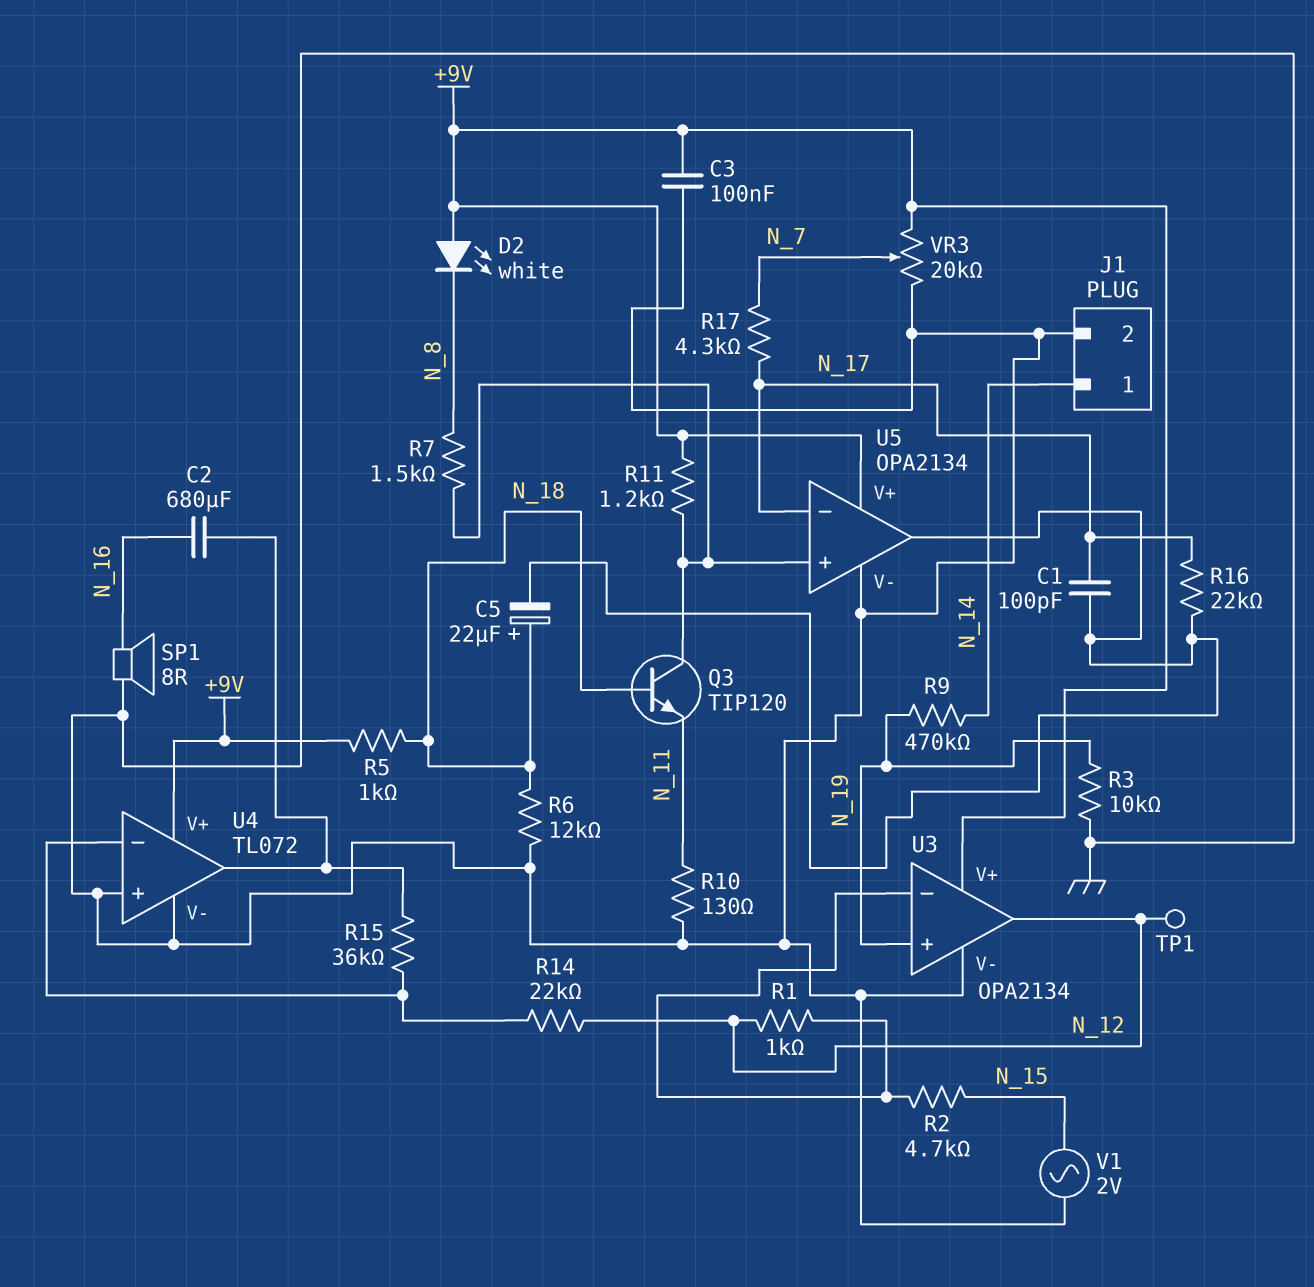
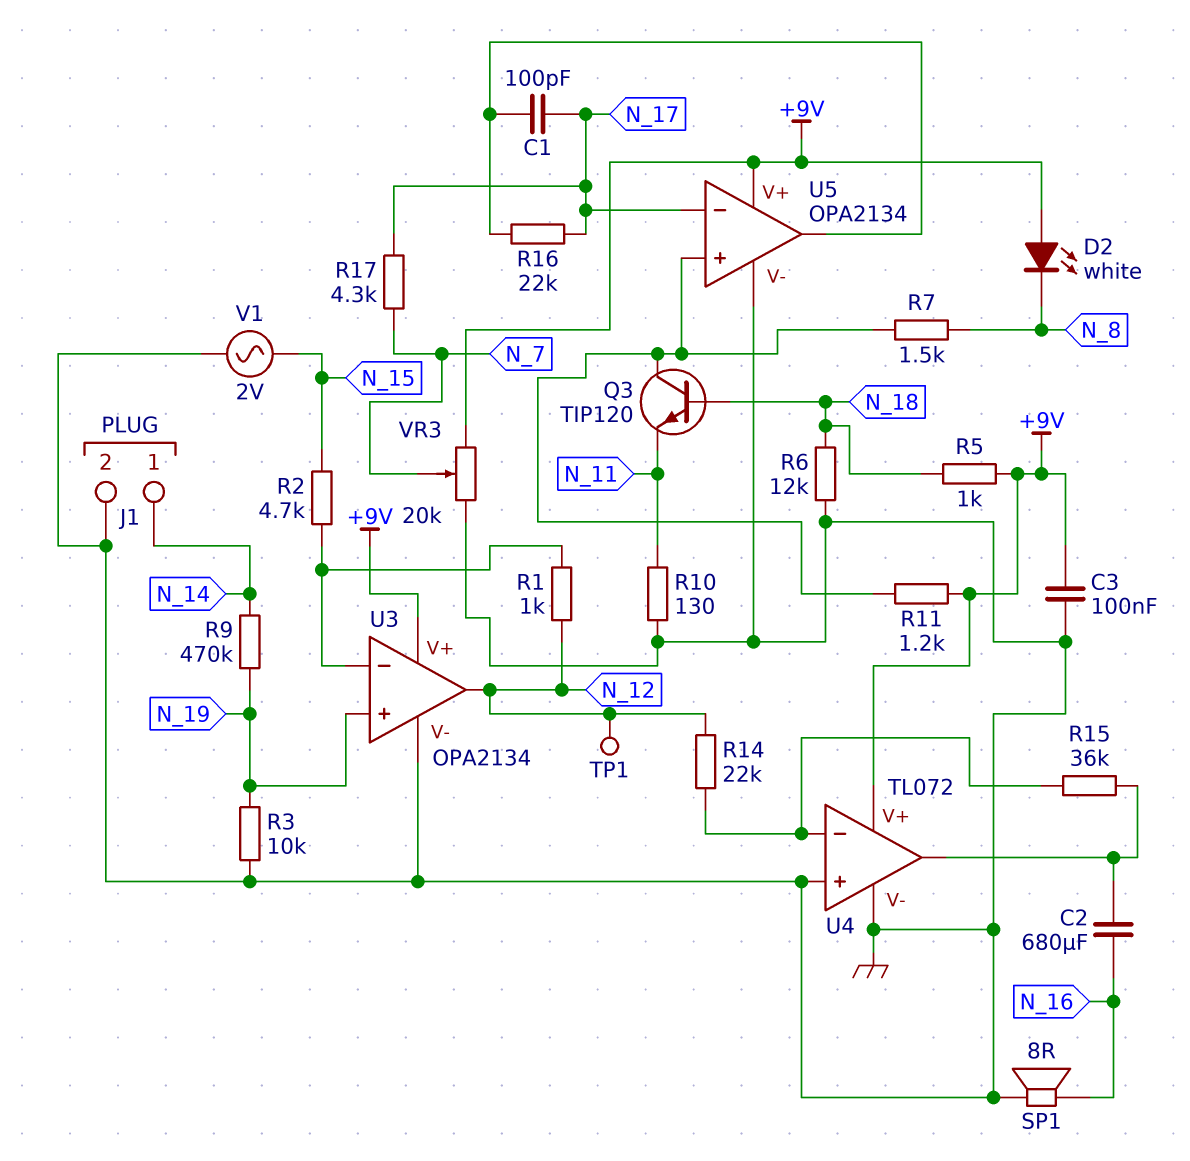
C5: 22uF (plus N_18, minus U5/out) -> none

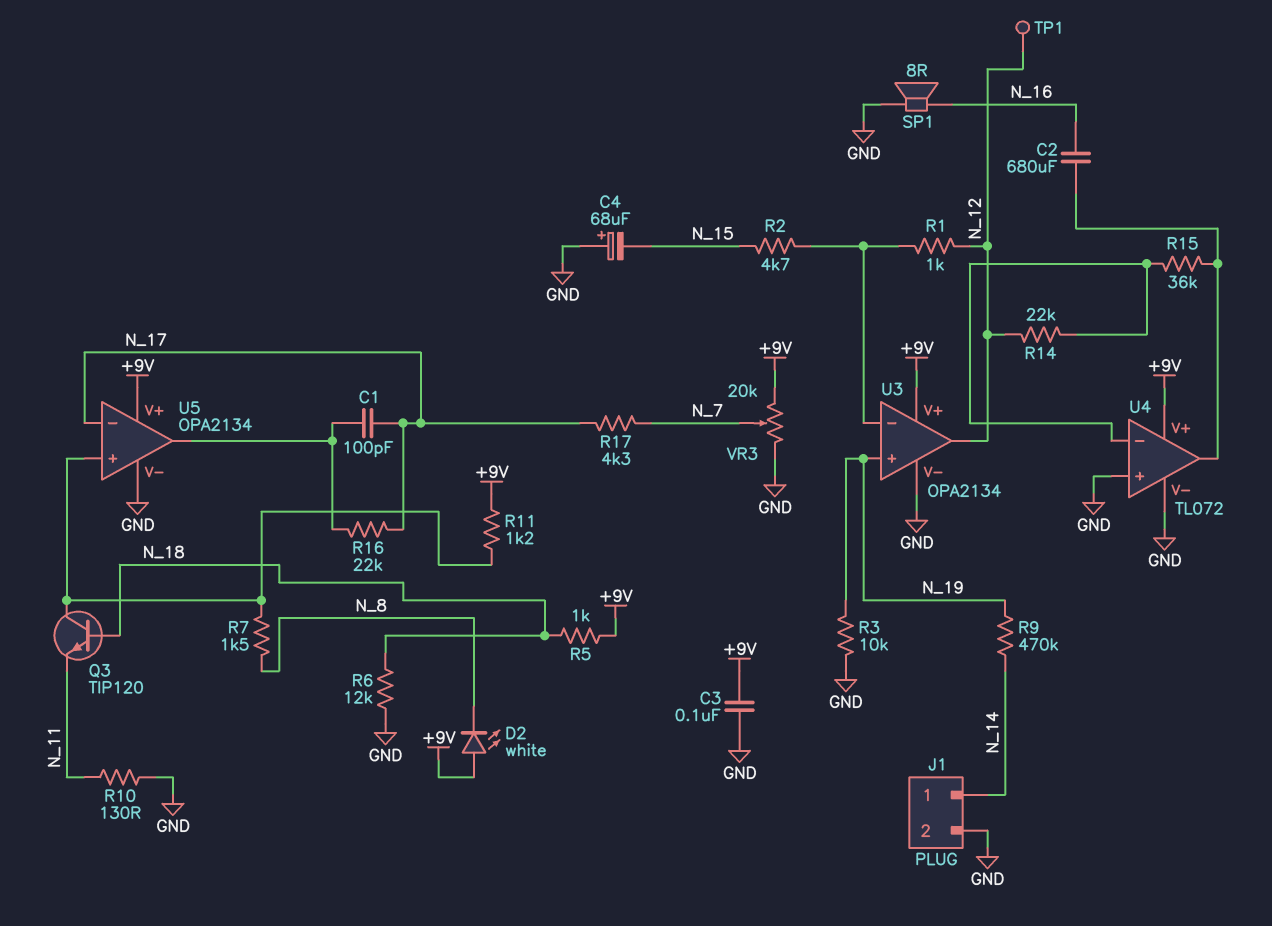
C4: none -> 68uF (plus GND, minus N_15)
V1: AC 2V (GND, N_15) -> none

